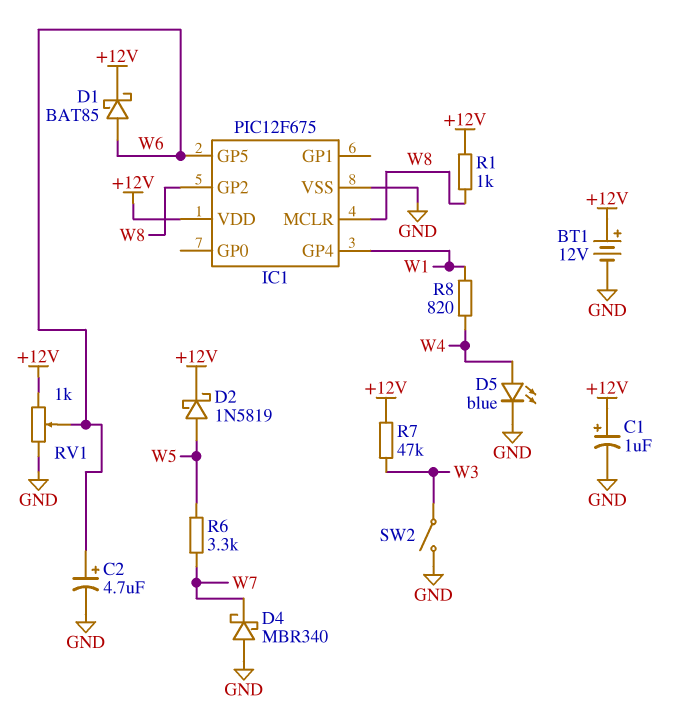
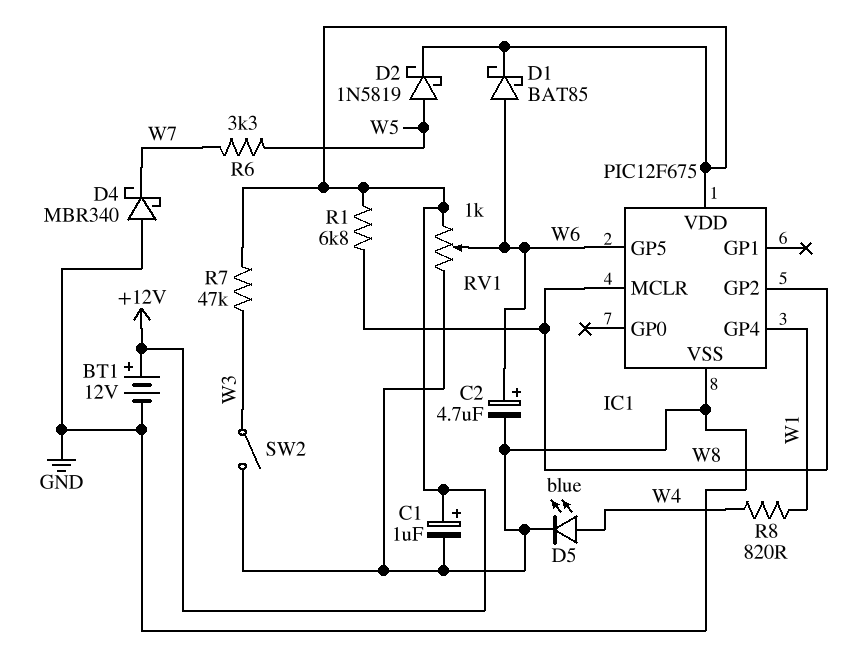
R1: 1k (+12V, W8) -> 6.8k (+12V, W8)

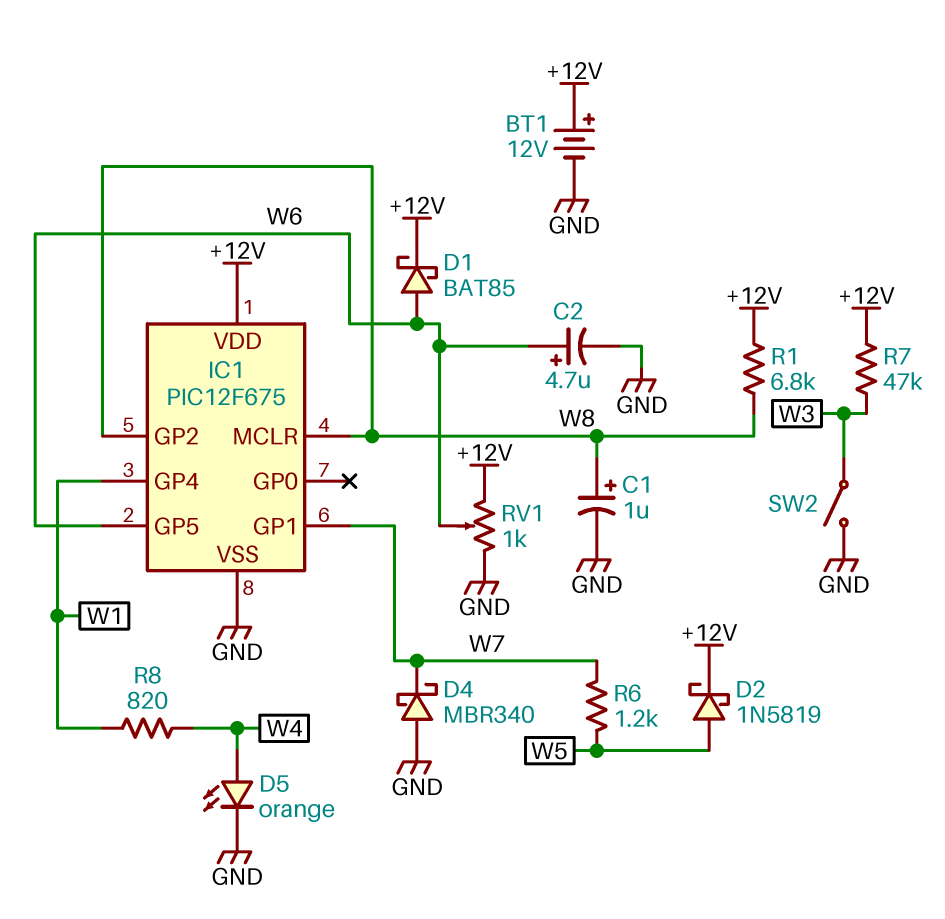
C1: 1uF (plus +12V, minus GND) -> 1uF (plus W8, minus GND)
D5: LED blue (A W4, K GND) -> LED orange (A W4, K GND)
IC1 pin GP1: none -> W7
R6: 3.3k (W5, W7) -> 1.2k (W5, W7)

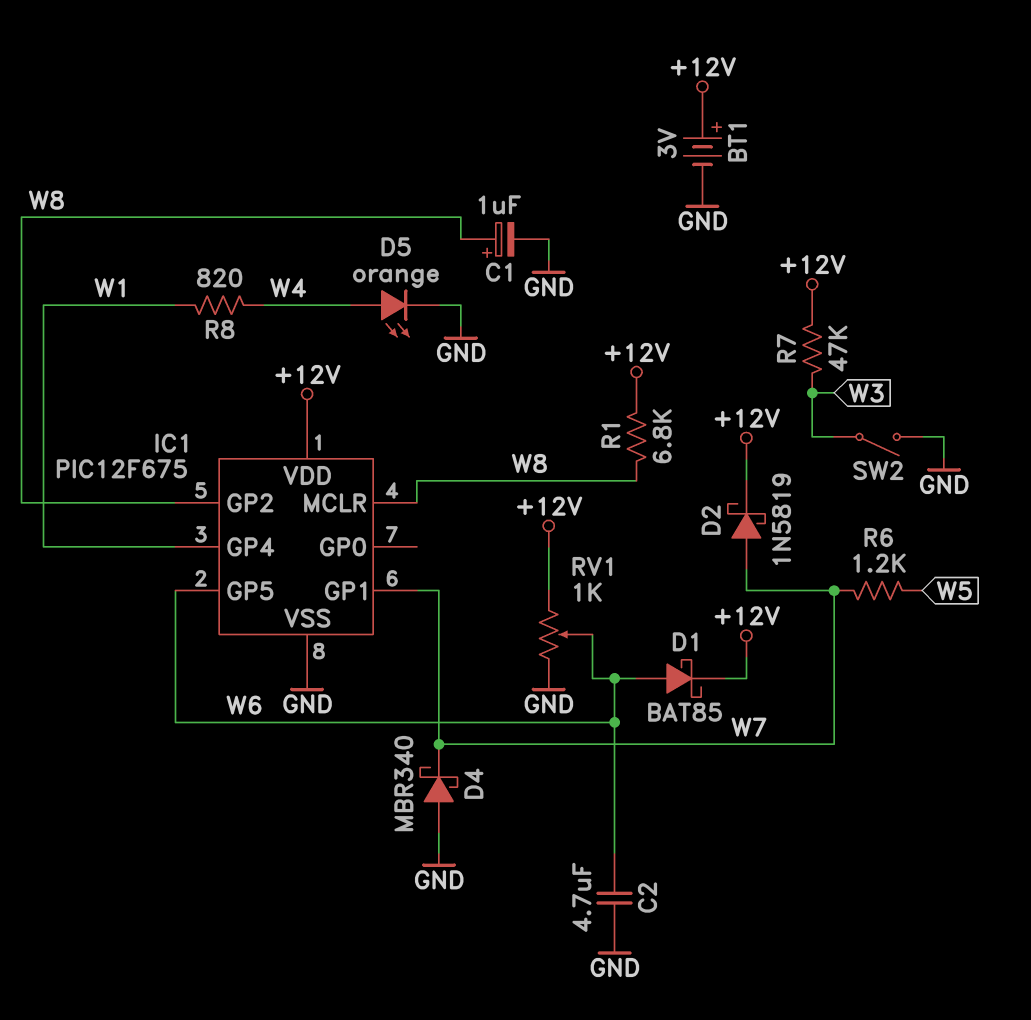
BT1: 12V (plus +12V, minus GND) -> 3V (plus +12V, minus GND)
C2: 4.7uF (plus W6, minus GND) -> 4.7uF (GND, W6)
D2: schottky 1N5819 (A W5, K +12V) -> schottky 1N5819 (A W7, K +12V)

